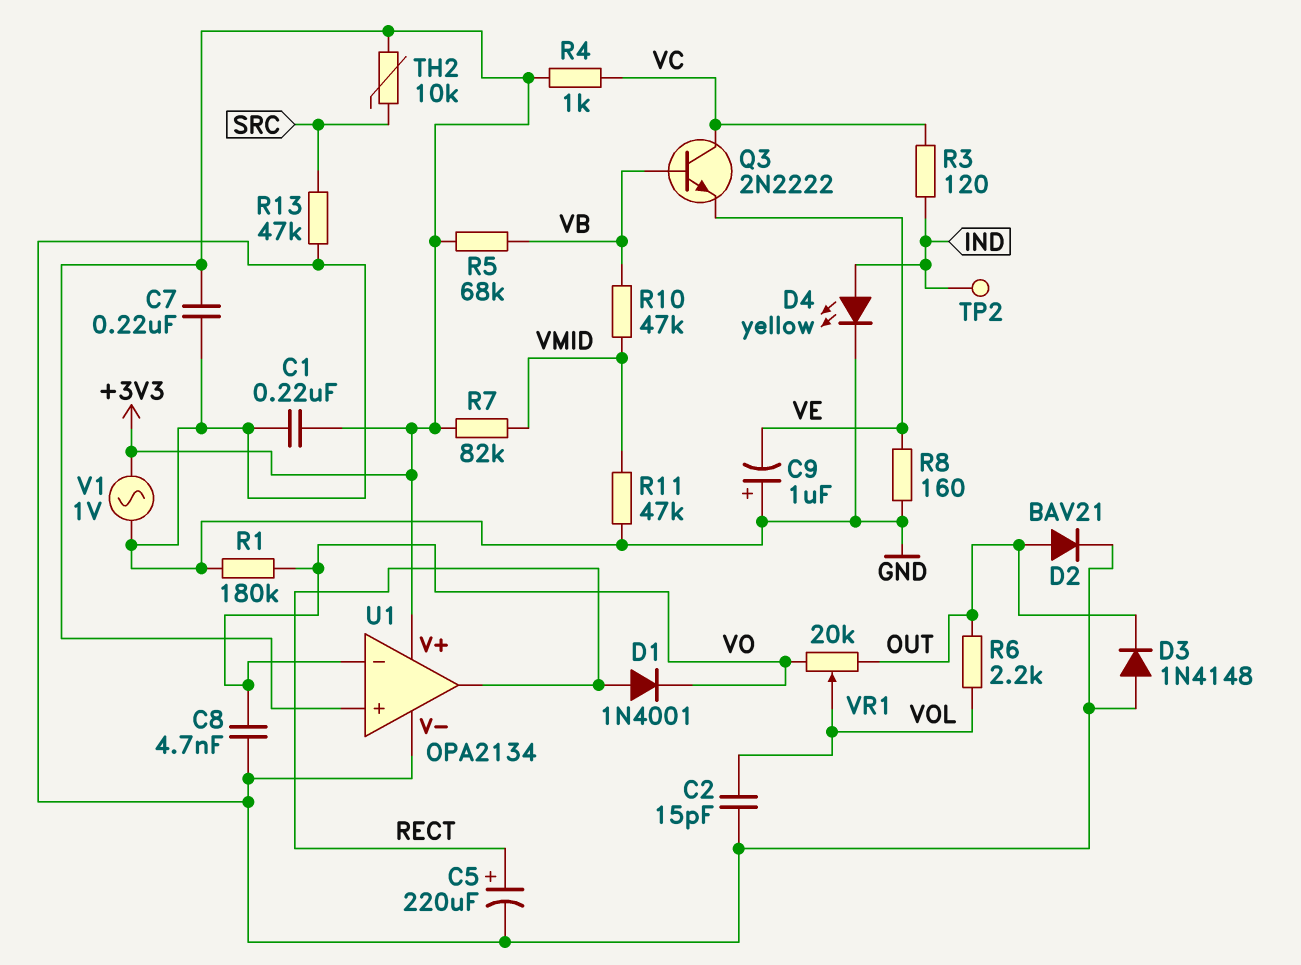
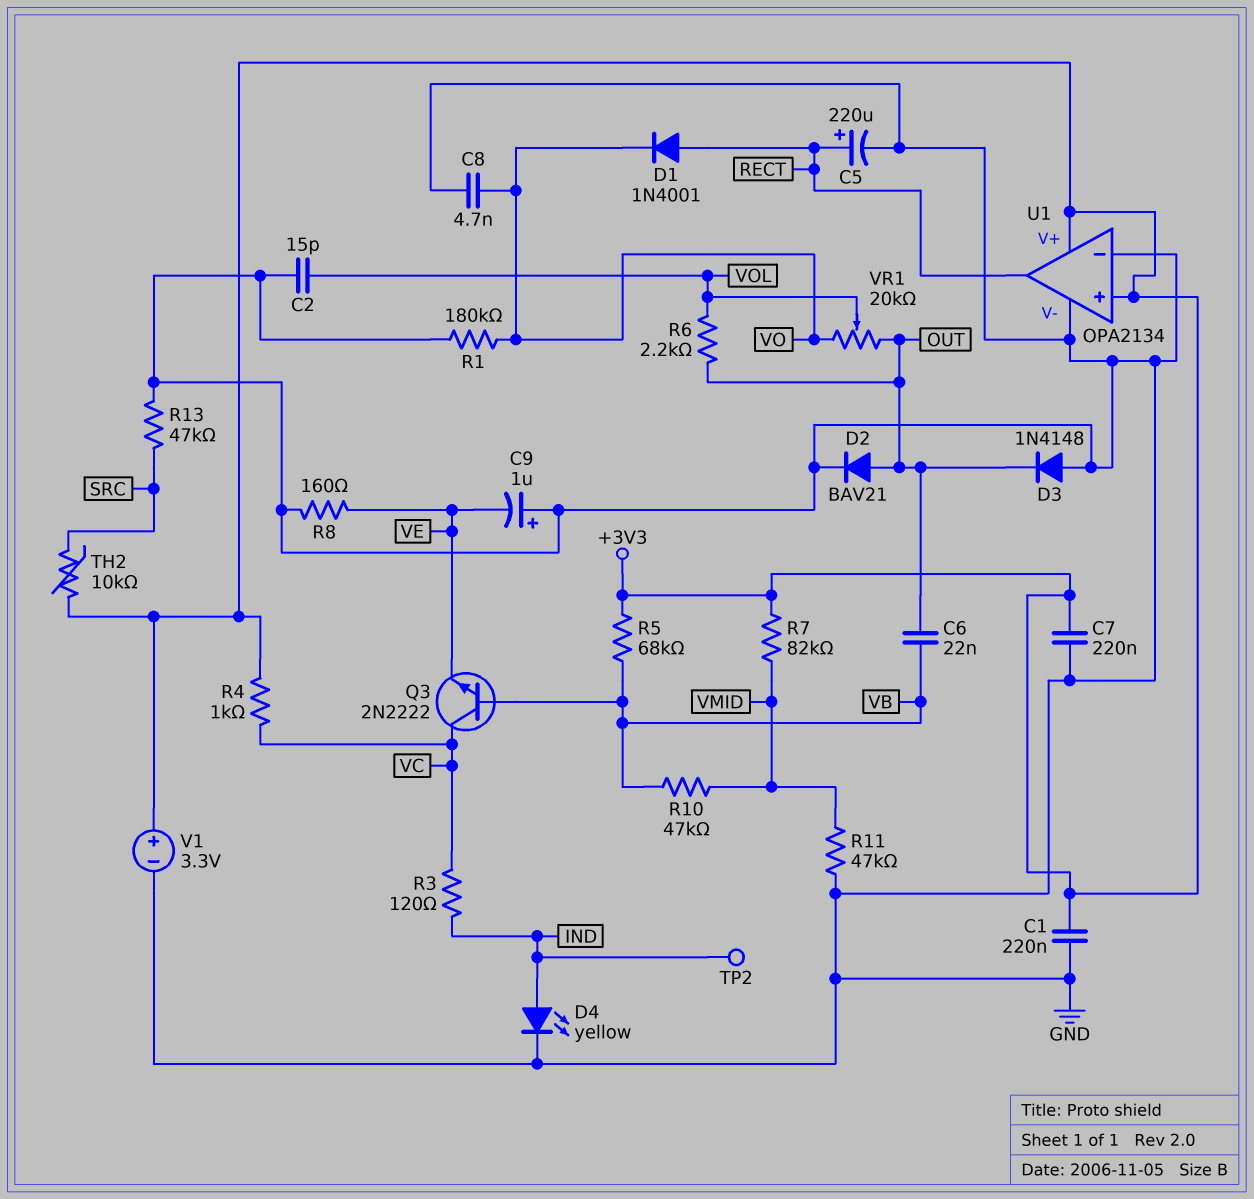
C6: none -> 22nF (OUT, VB)
U1 pin in-: VO -> GND
V1: AC 1V (+3V3, GND) -> 3.3V (plus +3V3, minus GND)

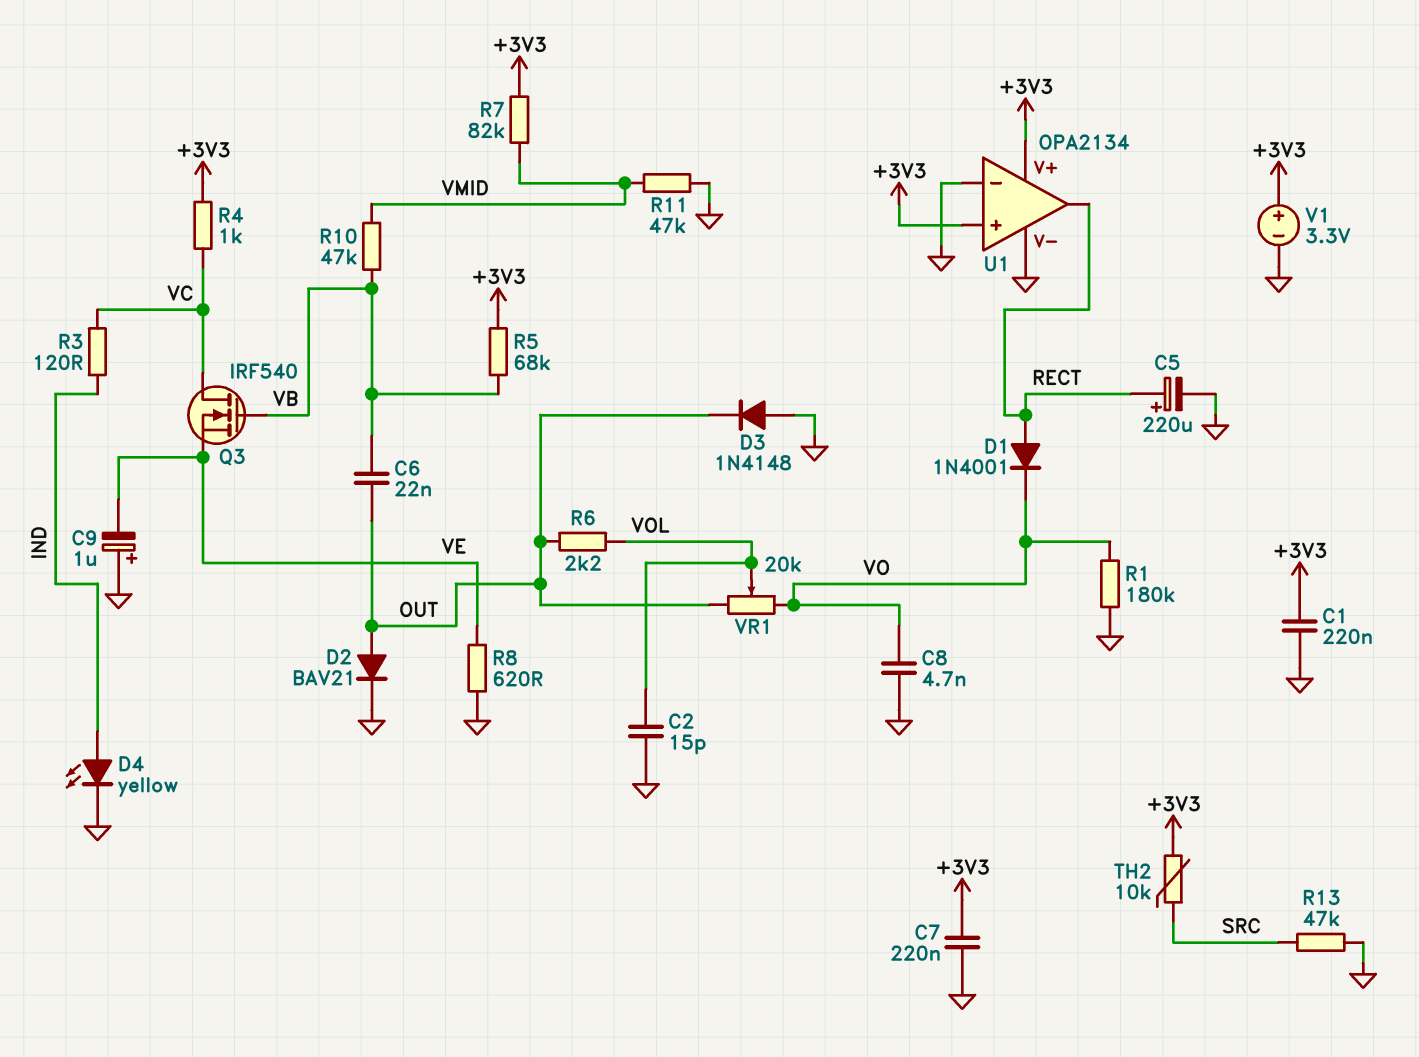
Q3: NPN 2N2222 (B VB, C VC, E VE) -> NMOS IRF540 (G VB, D VC, S VE)
R8: 160 (GND, VE) -> 620 (GND, VE)
TP2: test point (IND) -> none

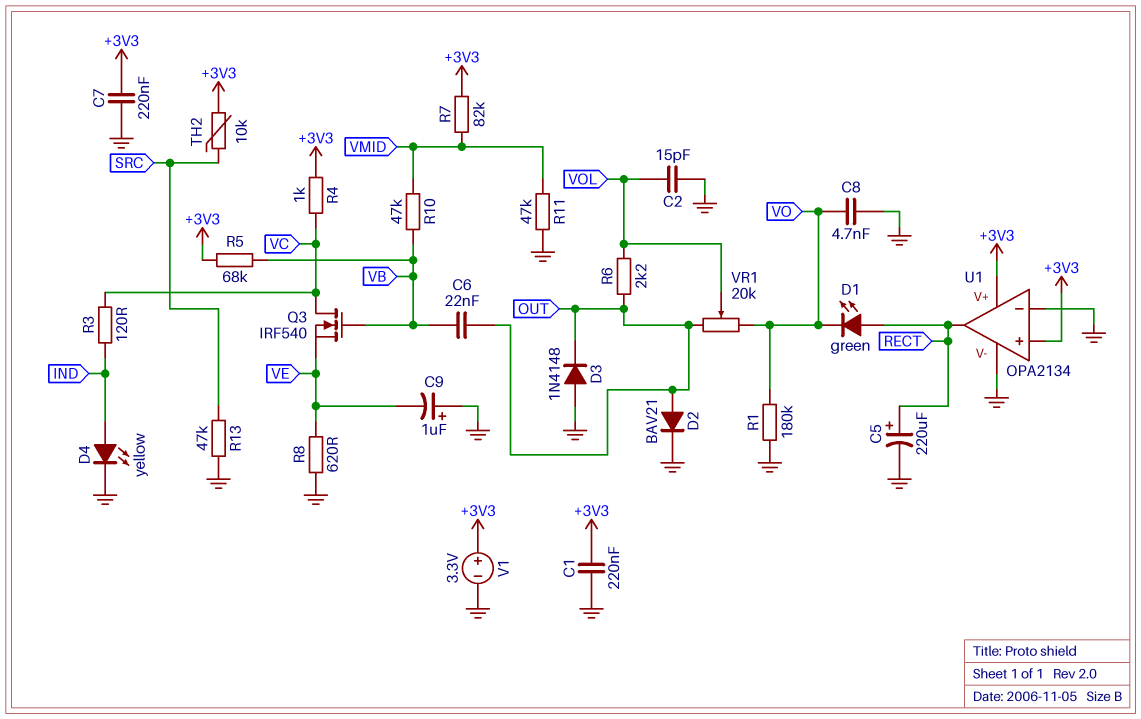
D1: diode 1N4001 (A RECT, K VO) -> LED green (A RECT, K VO)

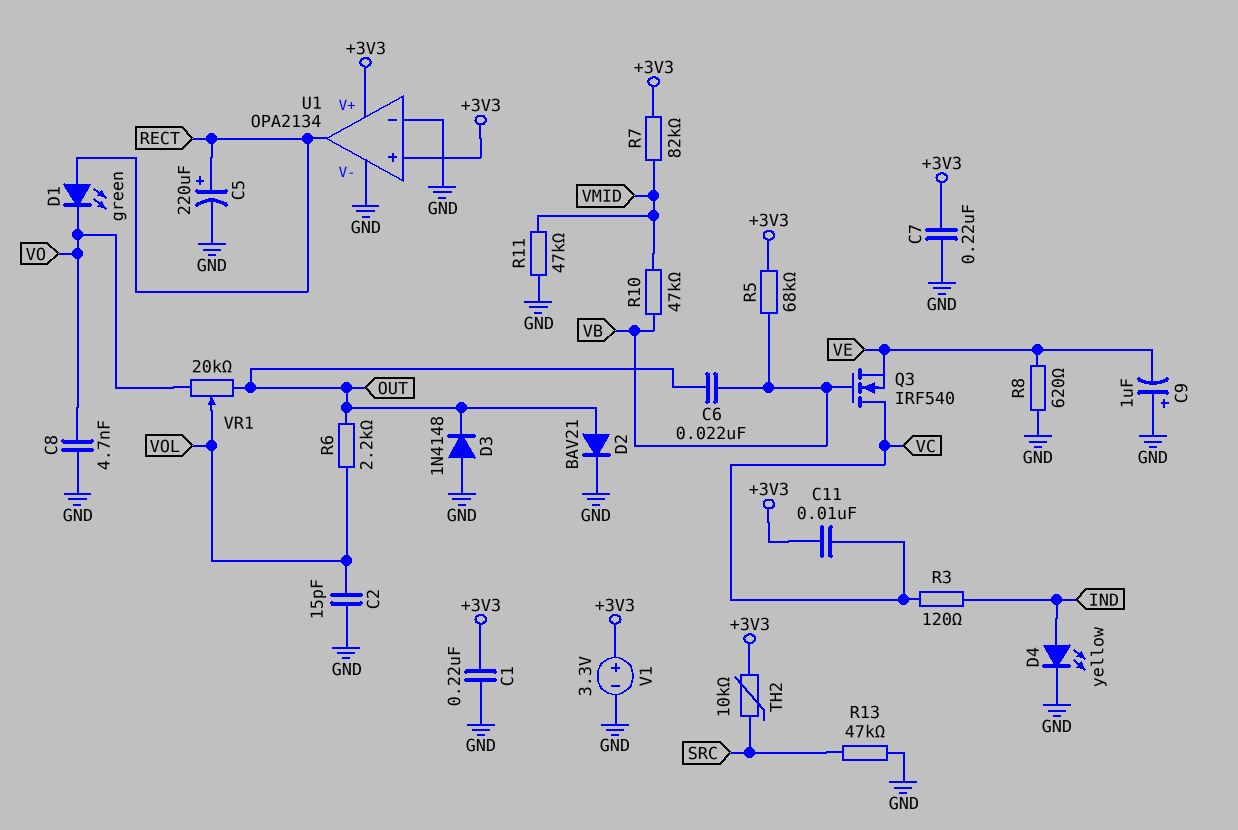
C11: none -> 10nF (+3V3, VC)
R1: 180k (GND, VO) -> none
R4: 1k (+3V3, VC) -> none

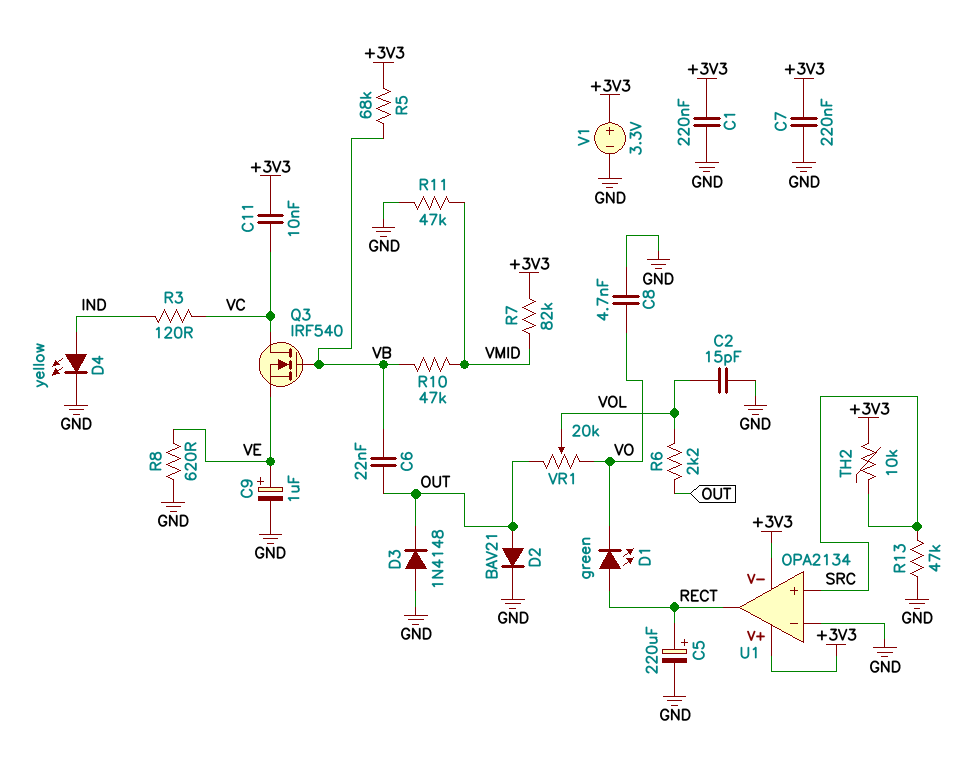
C9: 1uF (plus GND, minus VE) -> 1uF (plus VE, minus GND)
U1 pin V-: GND -> +3V3
U1 pin in+: +3V3 -> SRC

